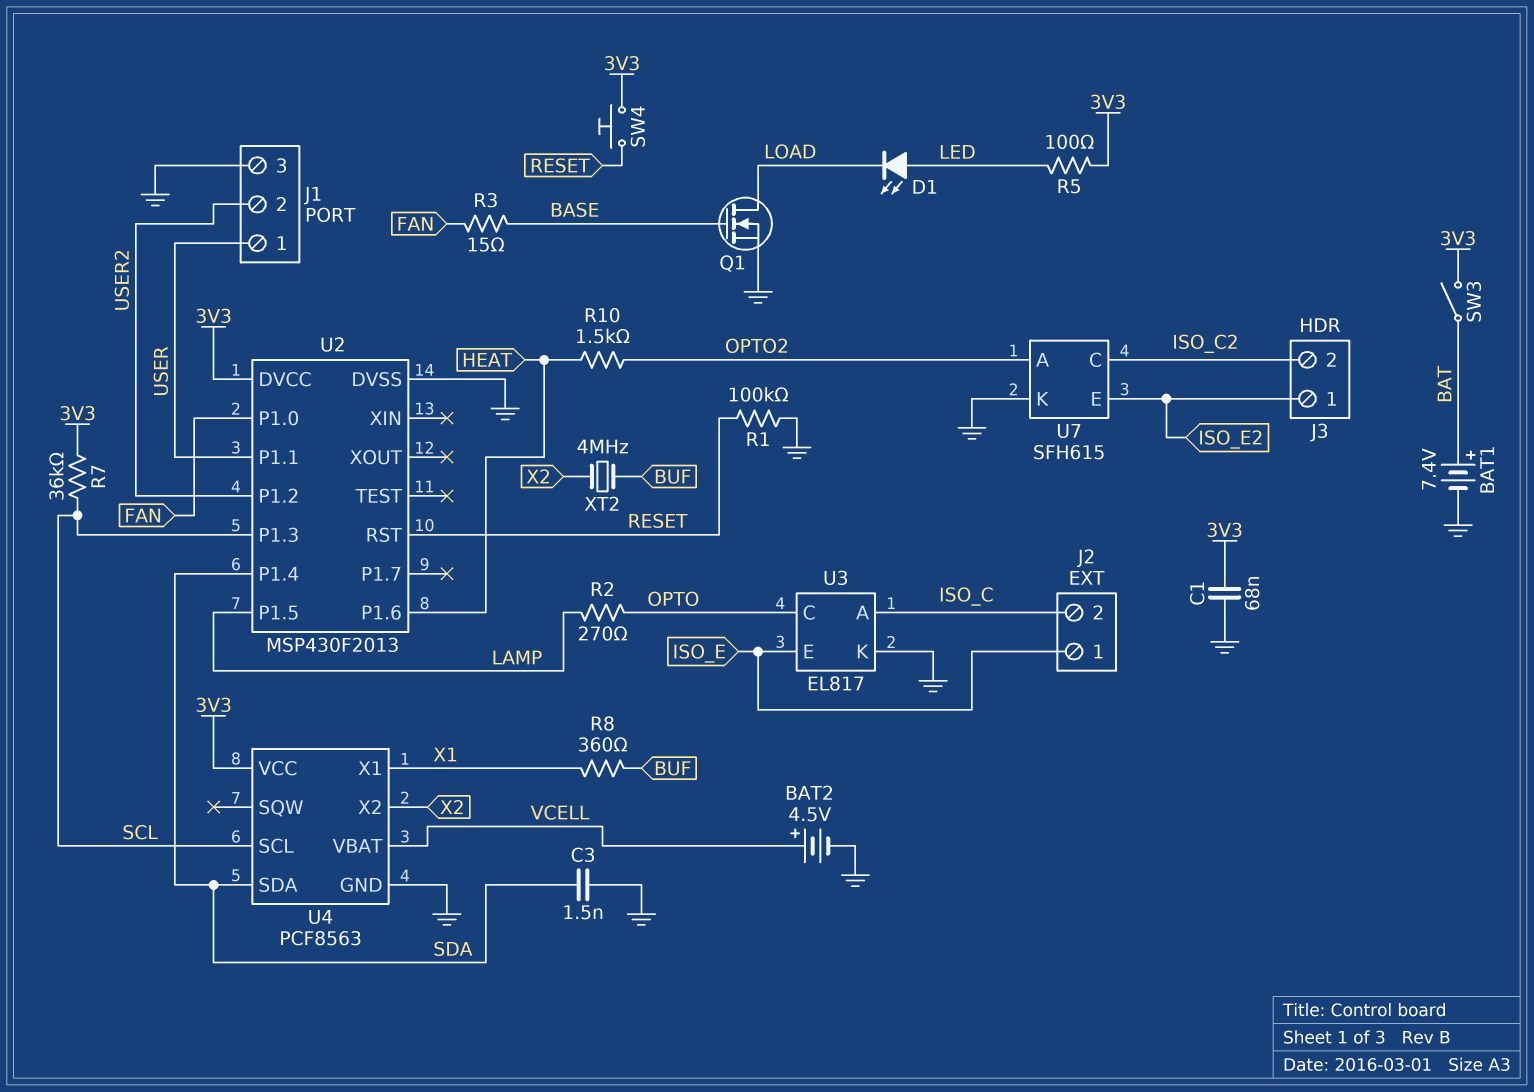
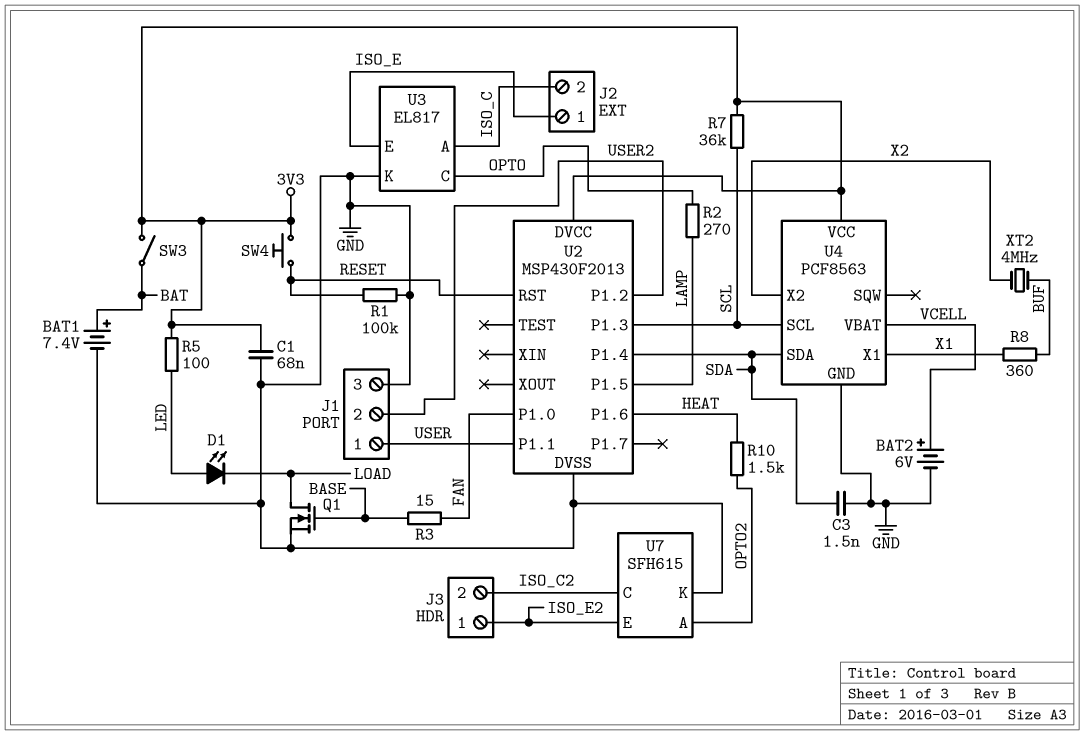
BAT2: 4.5V (plus VCELL, minus GND) -> 6V (plus VCELL, minus GND)

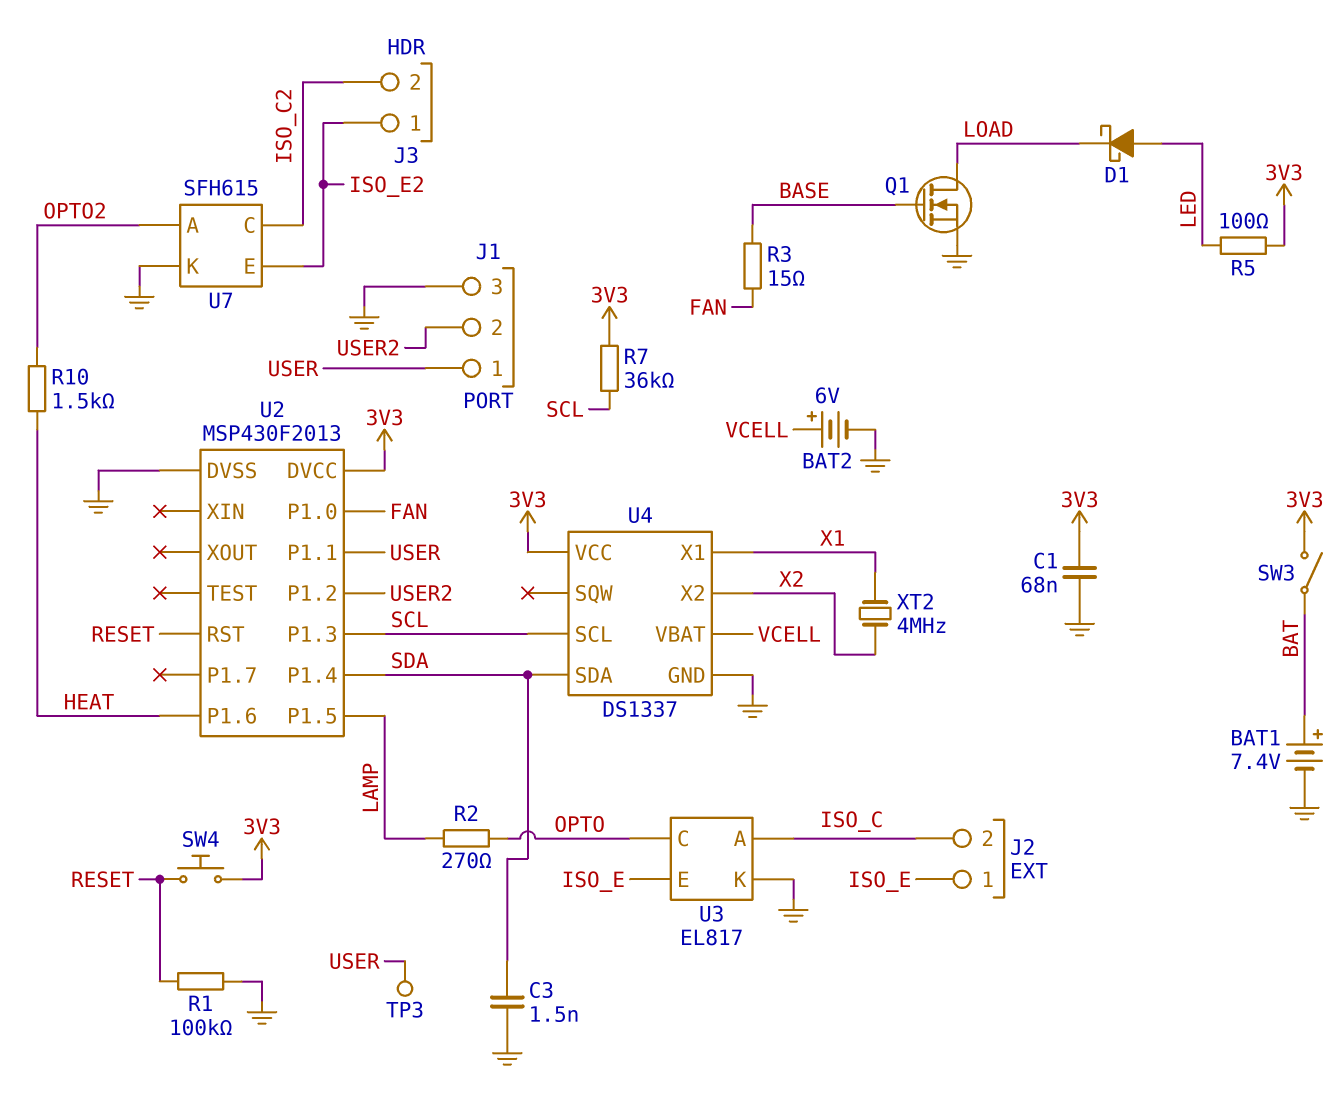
D1: LED (A LED, K LOAD) -> schottky (A LED, K LOAD)
R8: 360 (BUF, X1) -> none
TP3: none -> test point (USER)
U4: PCF8563 -> DS1337
XT2: 4MHz (BUF, X2) -> 4MHz (X1, X2)

